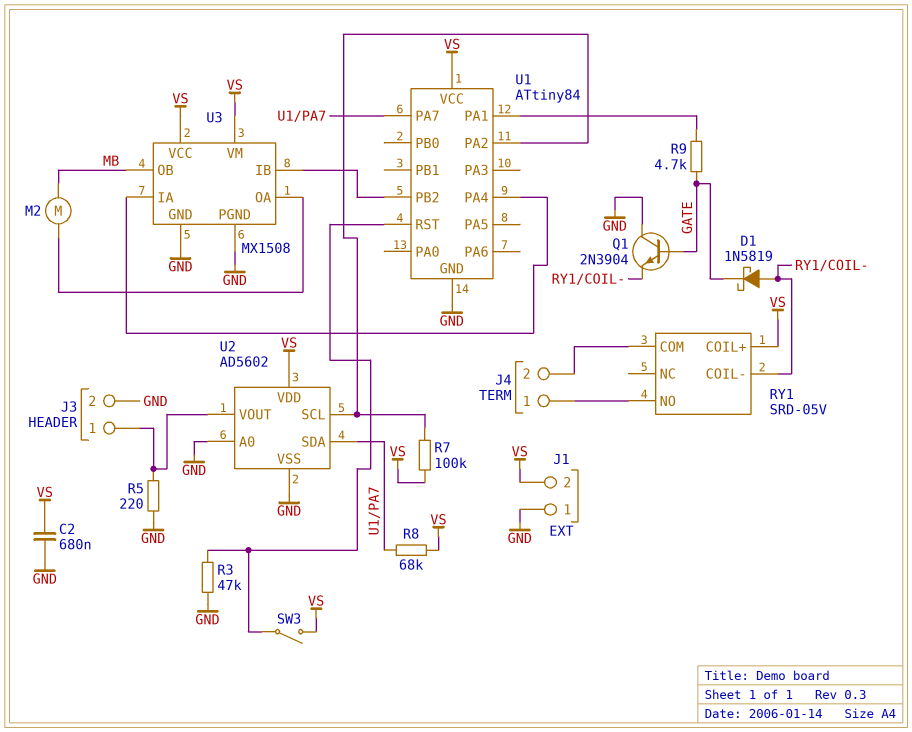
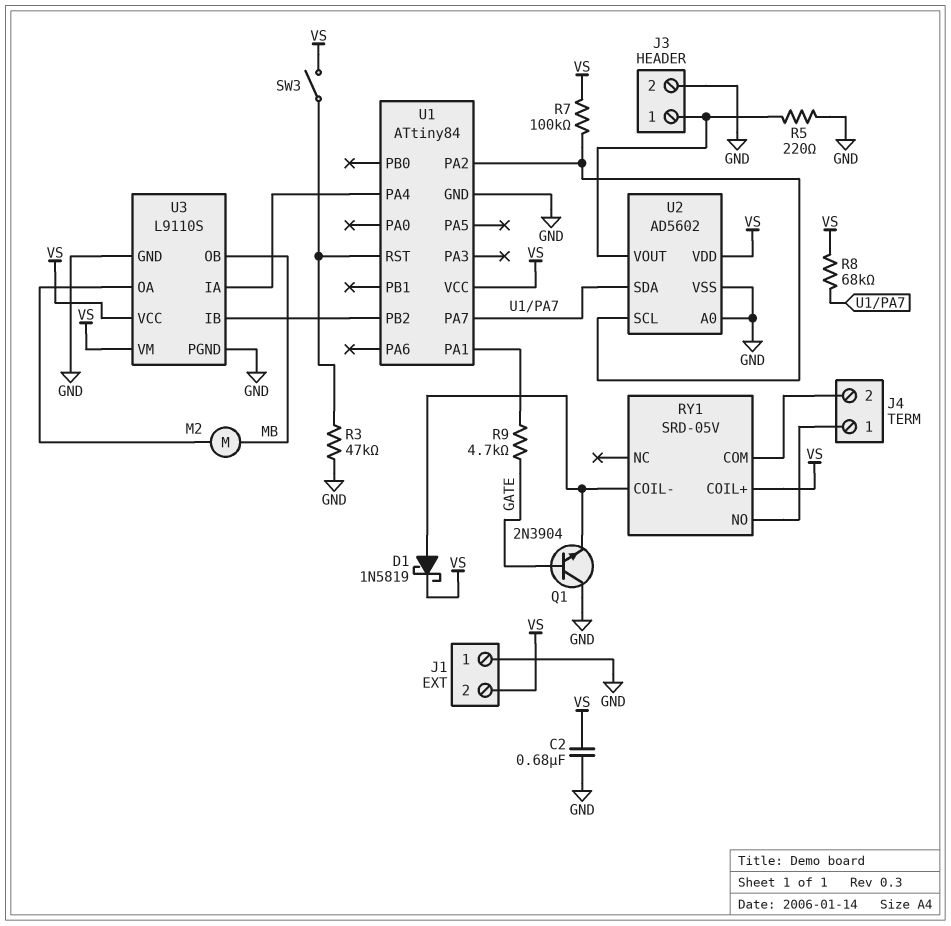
D1: schottky 1N5819 (A RY1/COIL-, K GATE) -> schottky 1N5819 (A RY1/COIL-, K VS)
U3: MX1508 -> L9110S

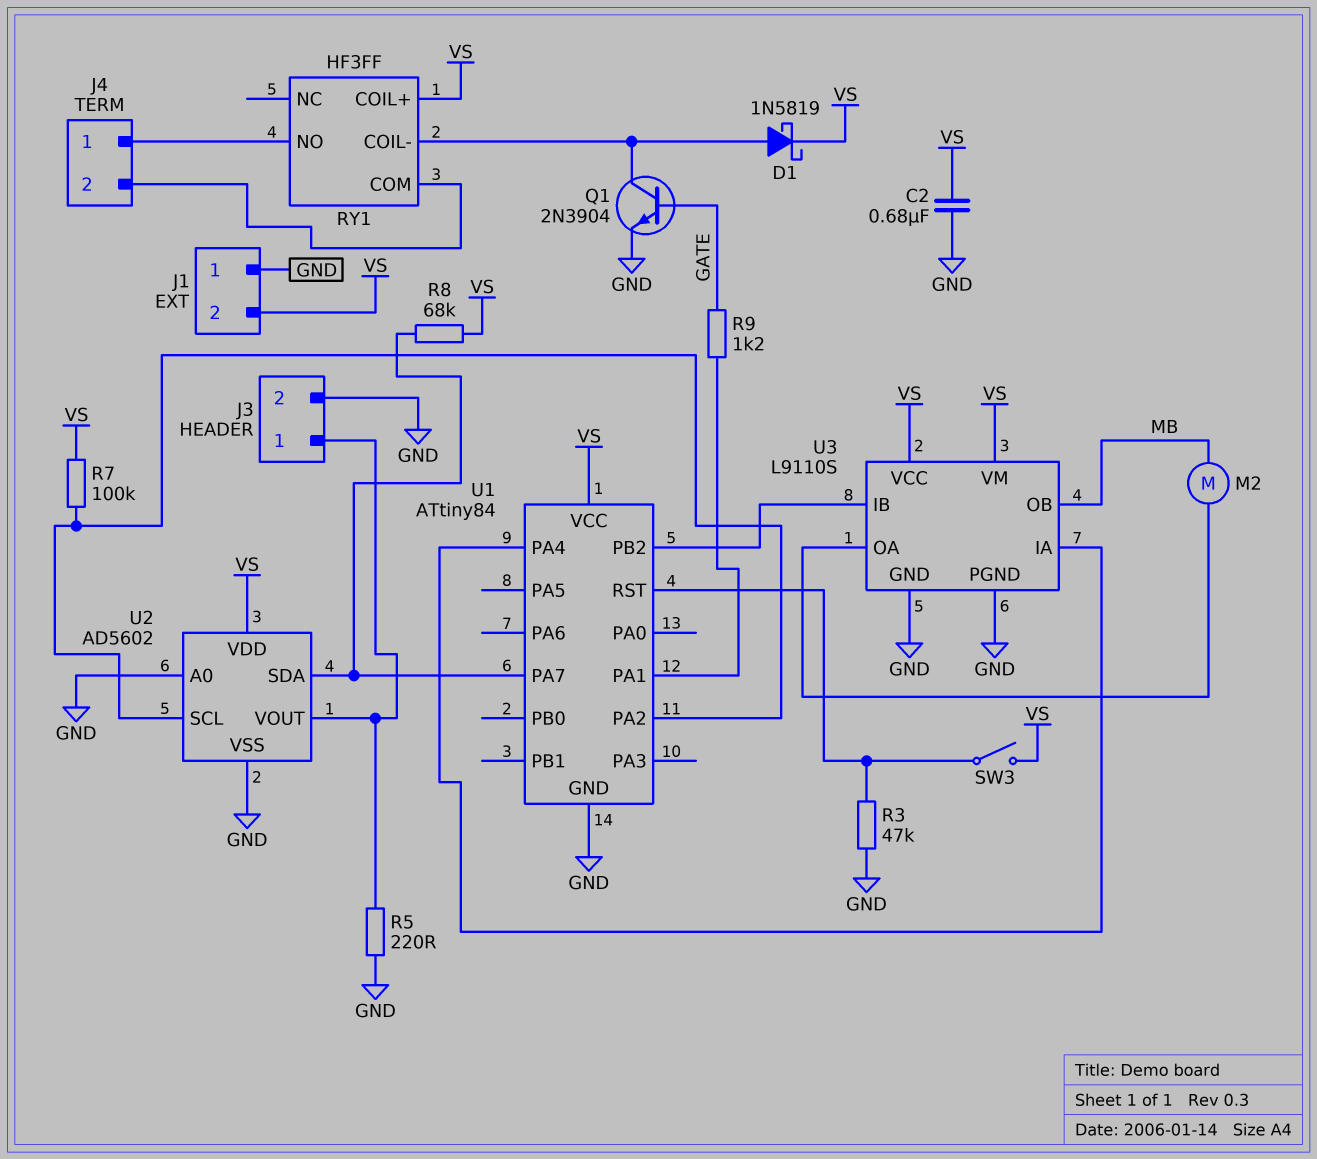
Q1: NPN 2N3904 (B GATE, C GND, E RY1/COIL-) -> NPN 2N3904 (B GATE, C RY1/COIL-, E GND)
R9: 4.7k (GATE, U1/PA1) -> 1.2k (GATE, U1/PA1)
RY1: SRD-05V -> HF3FF

